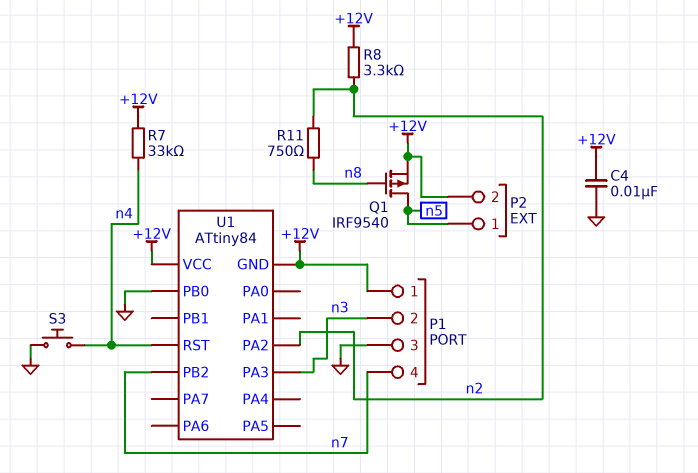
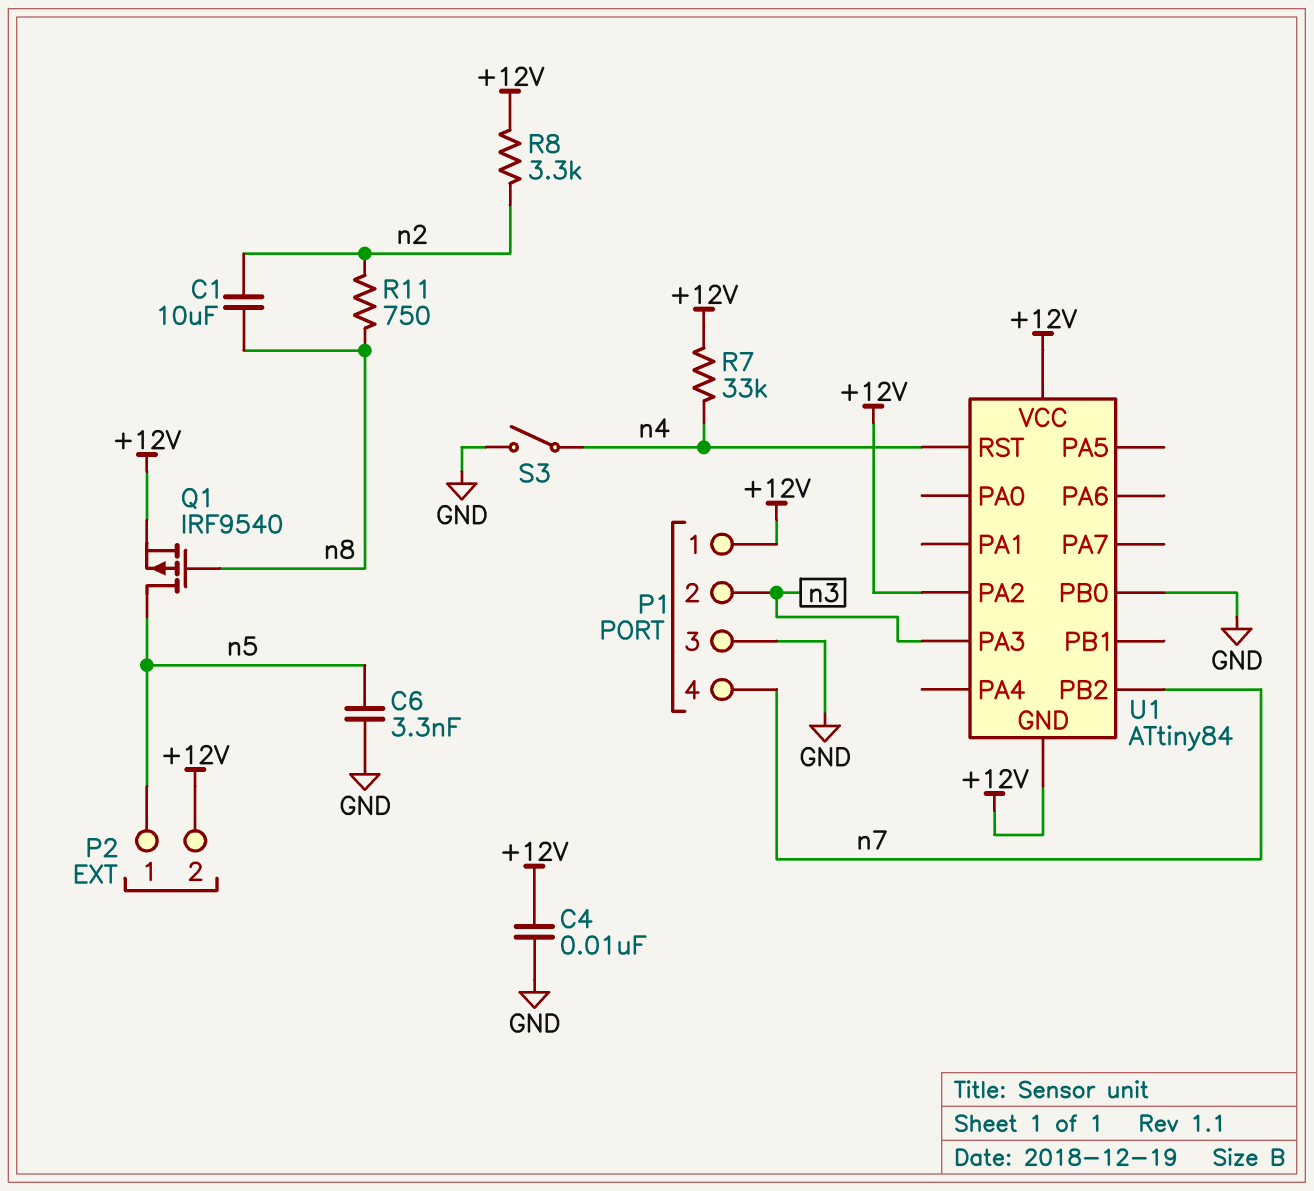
C1: none -> 10uF (n2, n8)
C6: none -> 3.3nF (GND, n5)
S3: button (GND, n4) -> switch (GND, n4)
U1 pin PA2: n2 -> +12V

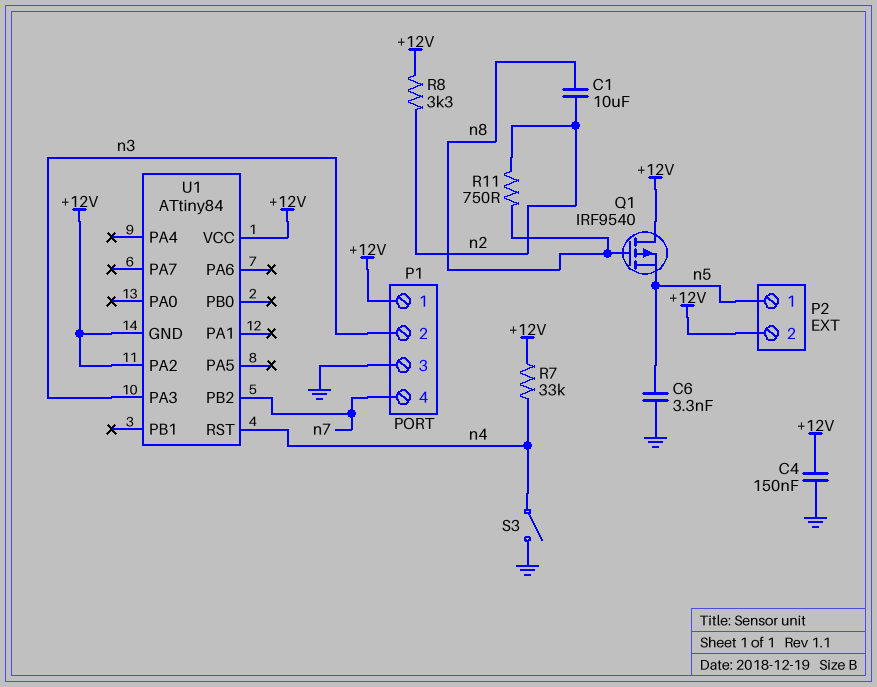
C4: 10nF (+12V, GND) -> 150nF (+12V, GND)
Q1: PMOS IRF9540 (G n8, D n5, S +12V) -> PMOS IRF9540 (G n8, D +12V, S n5)
U1 pin PB0: GND -> none

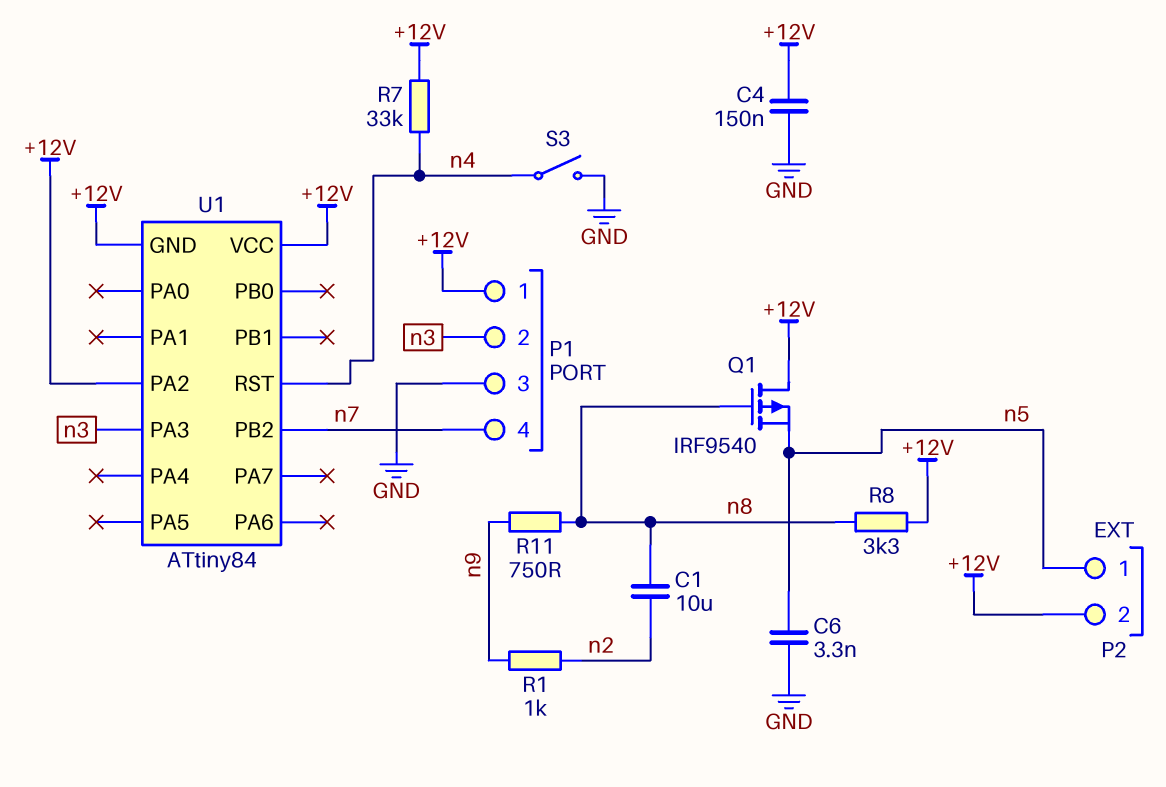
R1: none -> 1k (n2, n9)
R8: 3.3k (+12V, n2) -> 3.3k (+12V, n8)
R11: 750 (n2, n8) -> 750 (n8, n9)

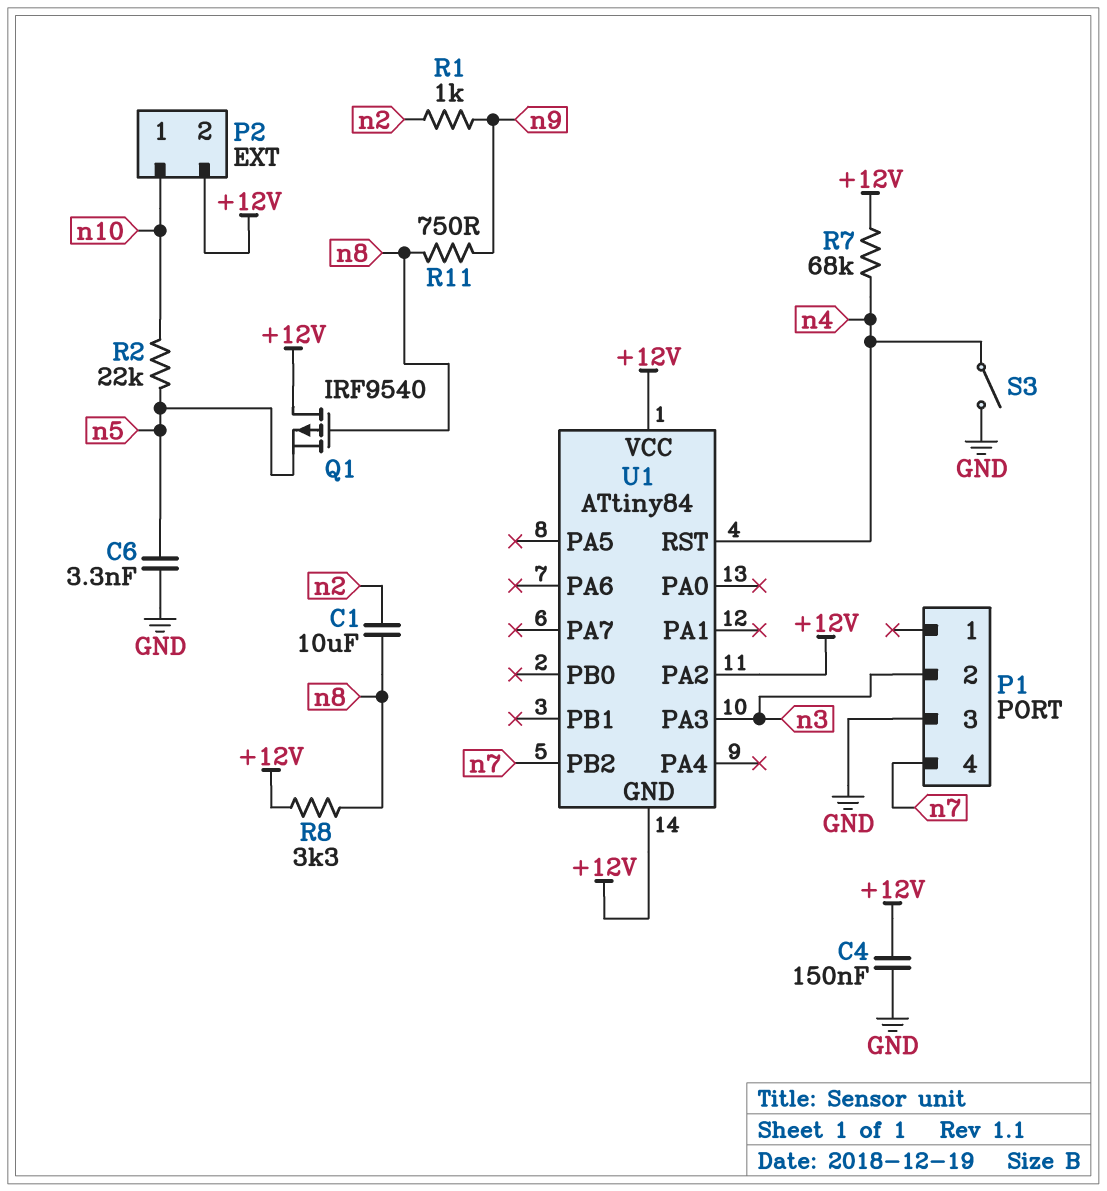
P1 pin 1: +12V -> none
P2 pin 1: n5 -> n10
R2: none -> 22k (n5, n10)
R7: 33k (+12V, n4) -> 68k (+12V, n4)

